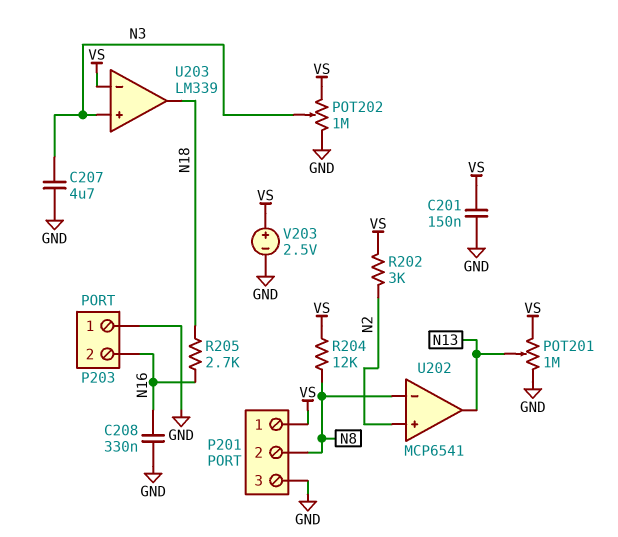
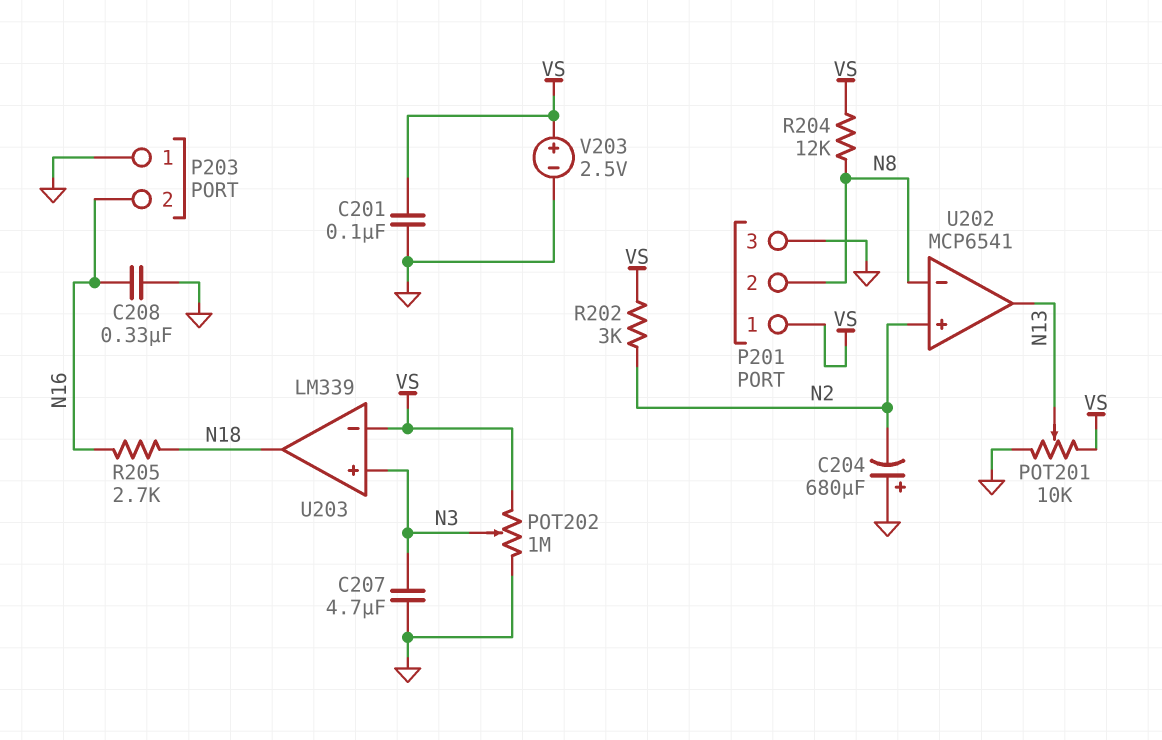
C201: 150nF (GND, VS) -> 100nF (GND, VS)
C204: none -> 680uF (plus GND, minus N2)
POT201: 1M (GND, VS, wiper N13) -> 10k (GND, VS, wiper N13)

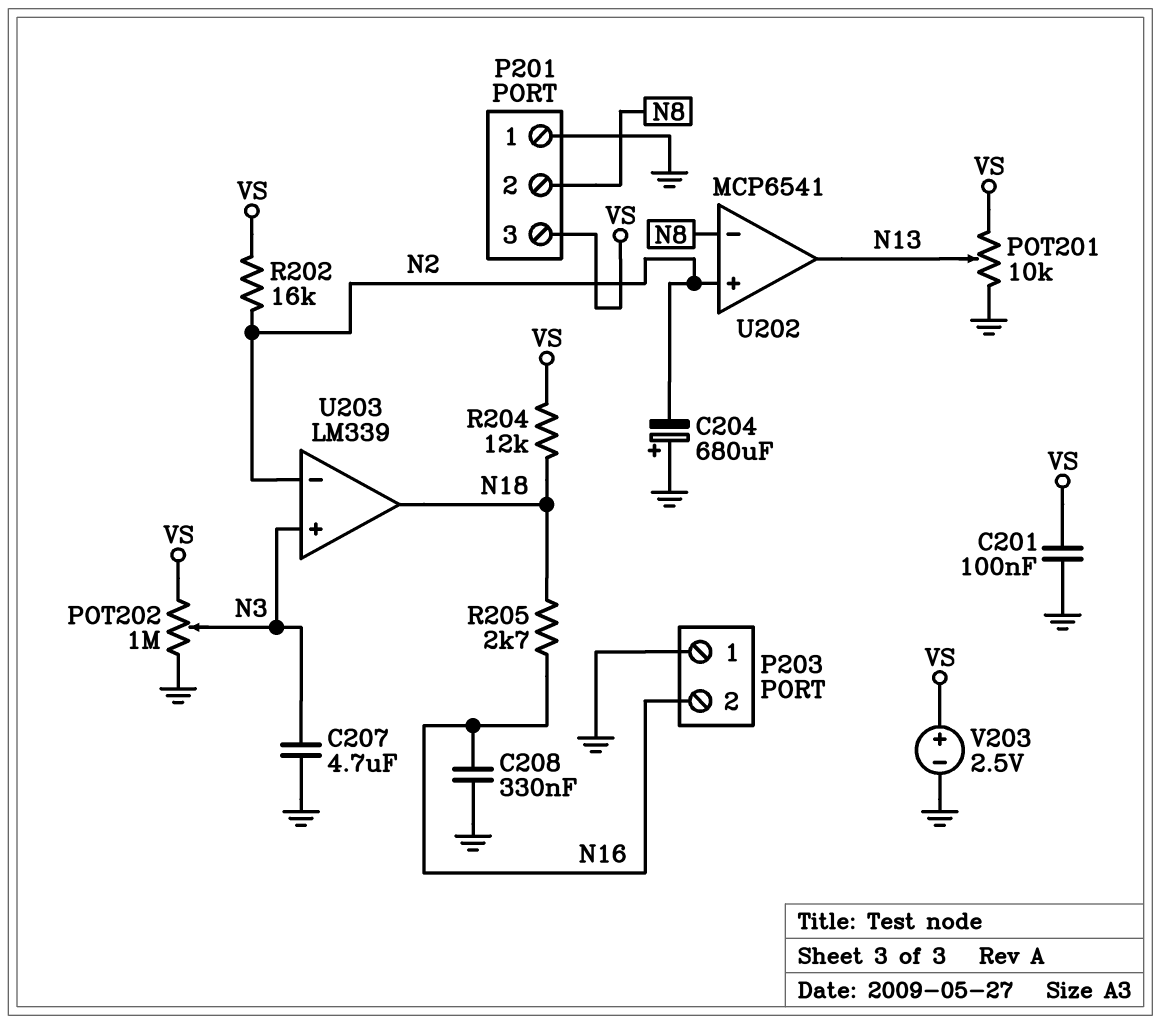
P201 pin 1: VS -> GND
P201 pin 3: GND -> VS
R202: 3k (N2, VS) -> 16k (N2, VS)
R204: 12k (N8, VS) -> 12k (N18, VS)
U203 pin in-: VS -> N2

